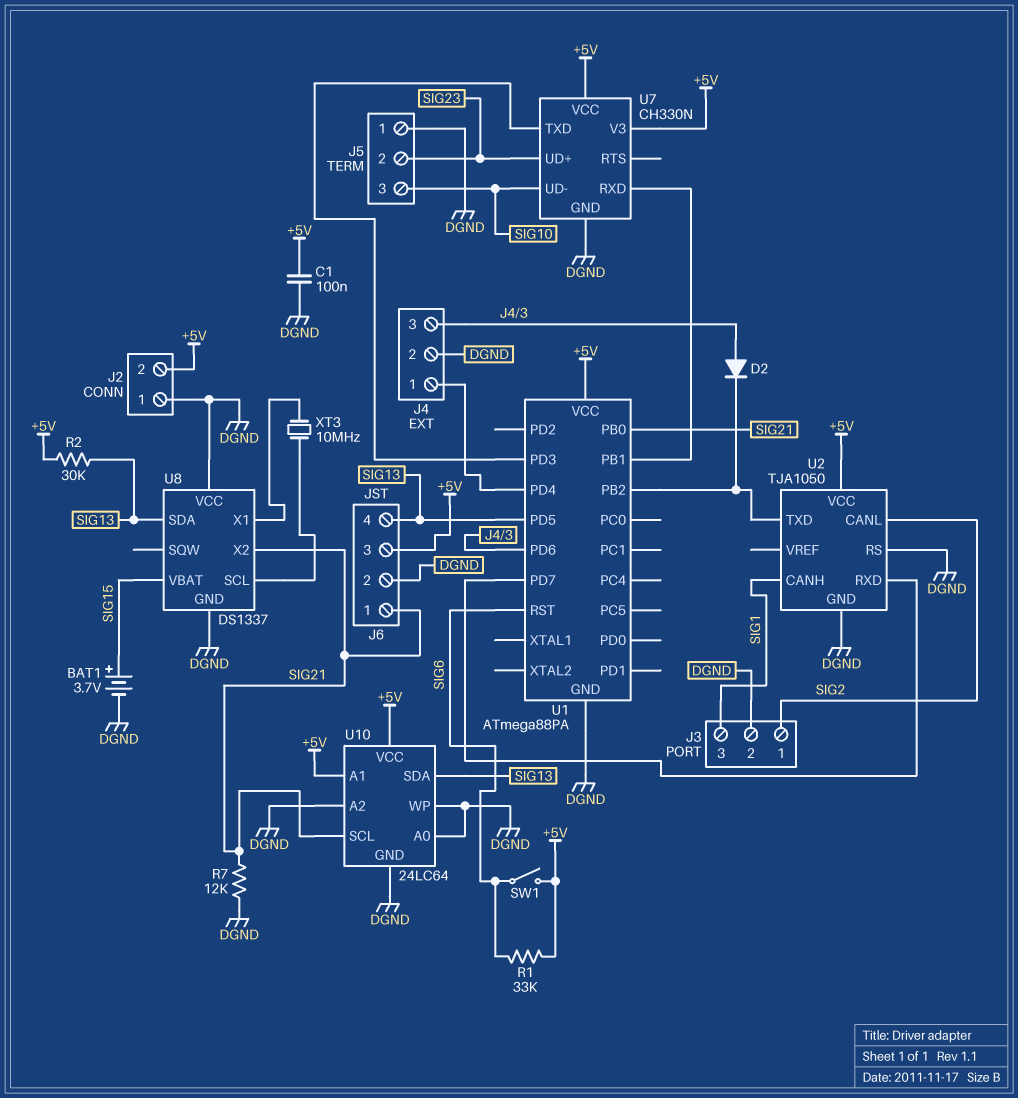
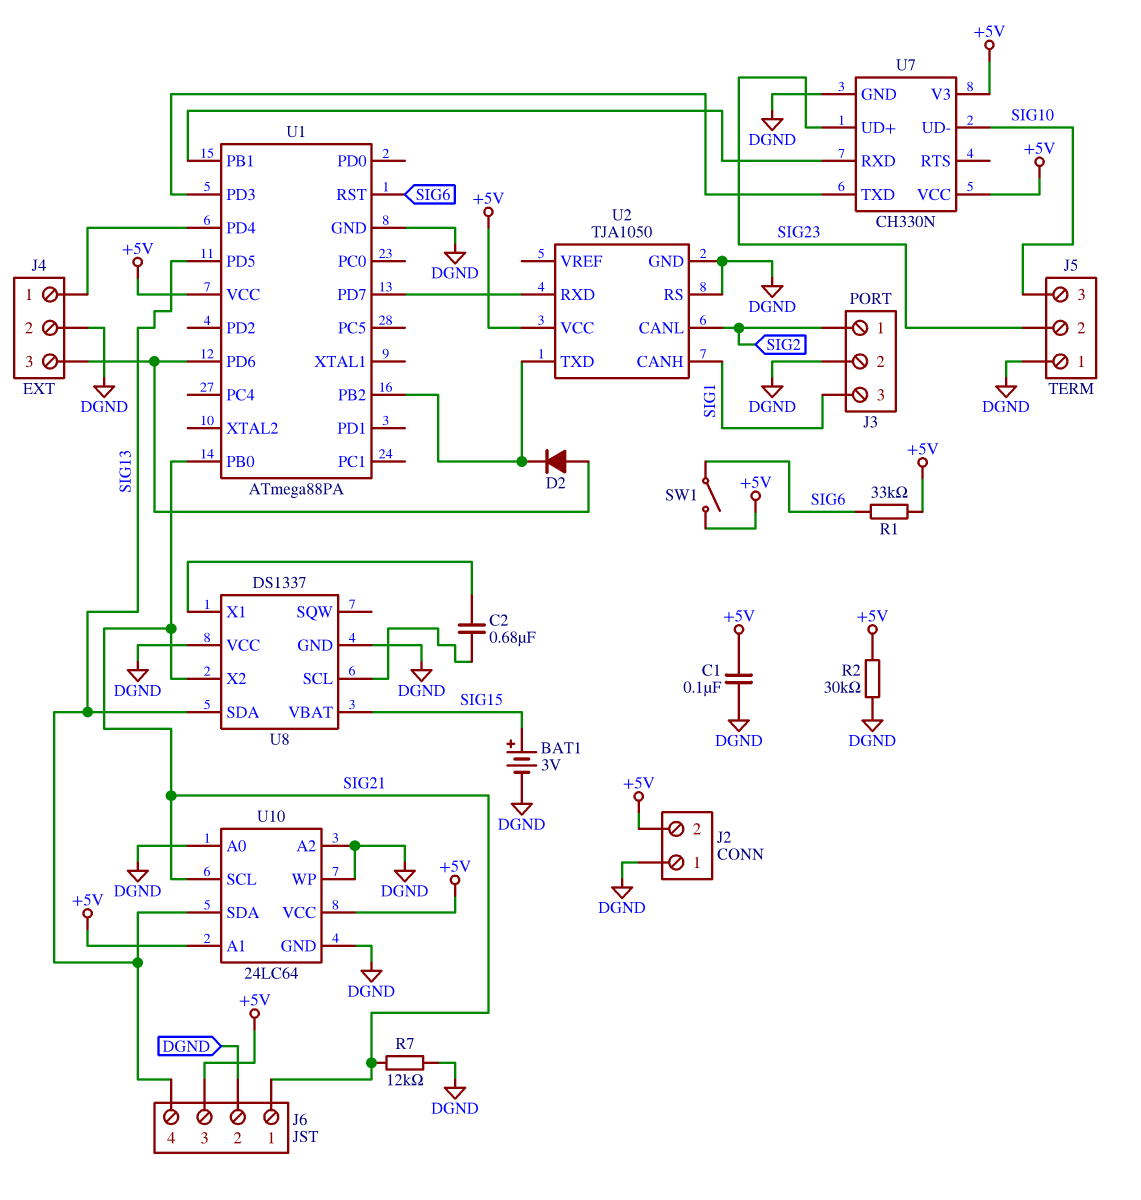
BAT1: 3.7V (plus SIG15, minus DGND) -> 3V (plus SIG15, minus DGND)
C2: none -> 680nF (U8/SCL, U8/X1)
R2: 30k (+5V, SIG13) -> 30k (+5V, DGND)
XT3: 10MHz (U8/SCL, U8/X1) -> none

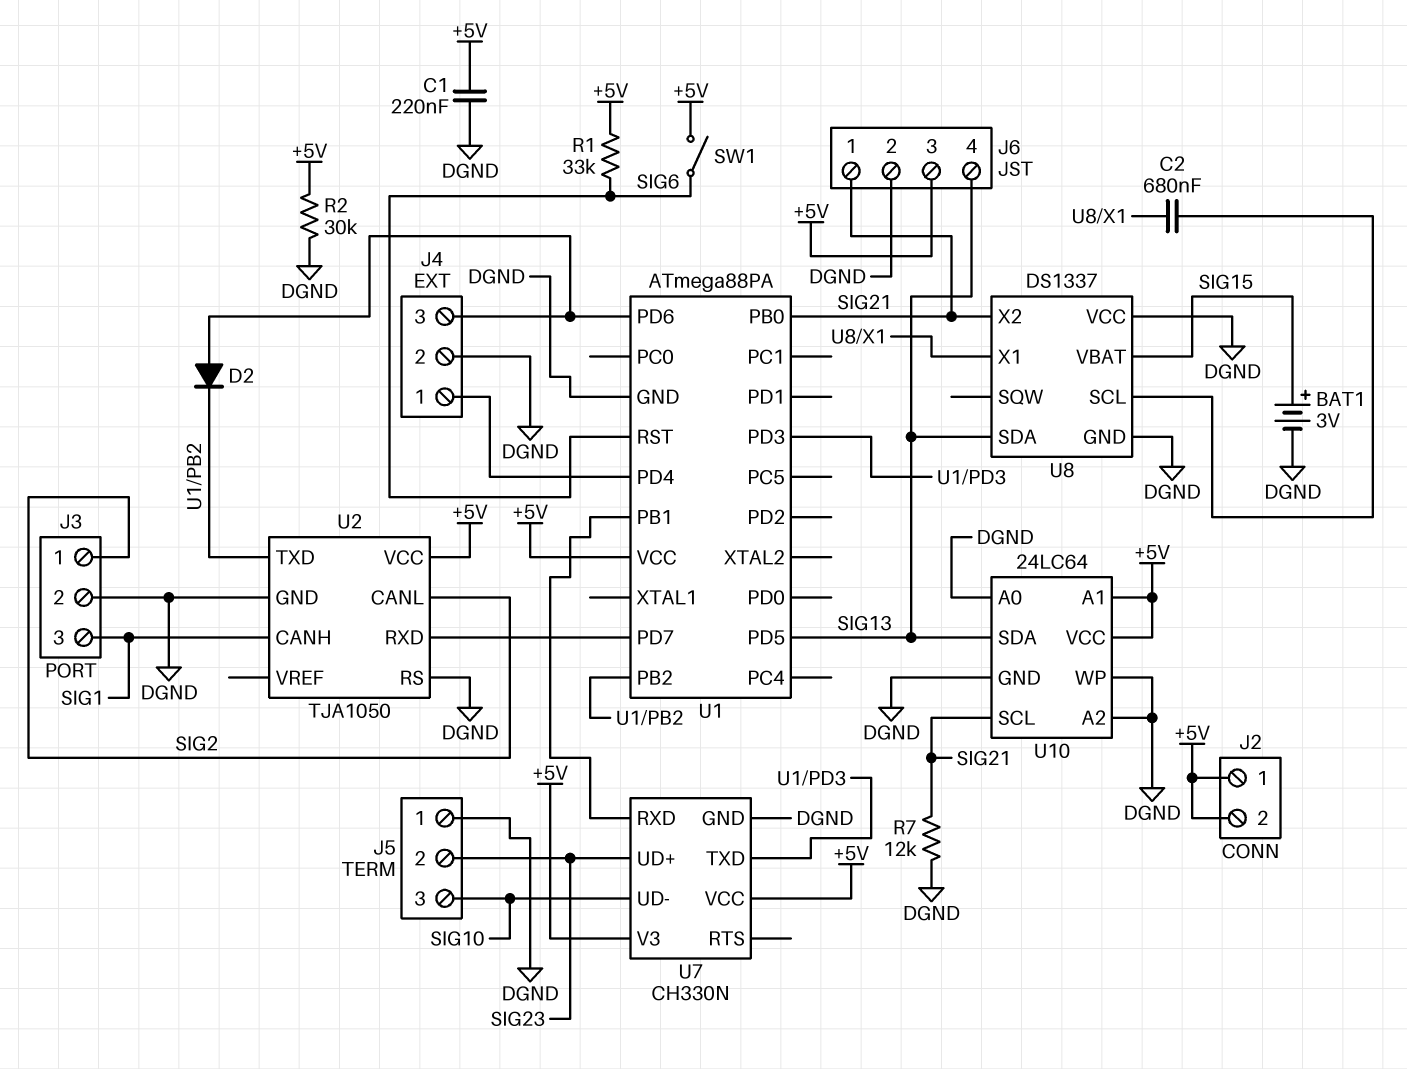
C1: 100nF (+5V, DGND) -> 220nF (+5V, DGND)
J2 pin 1: DGND -> +5V

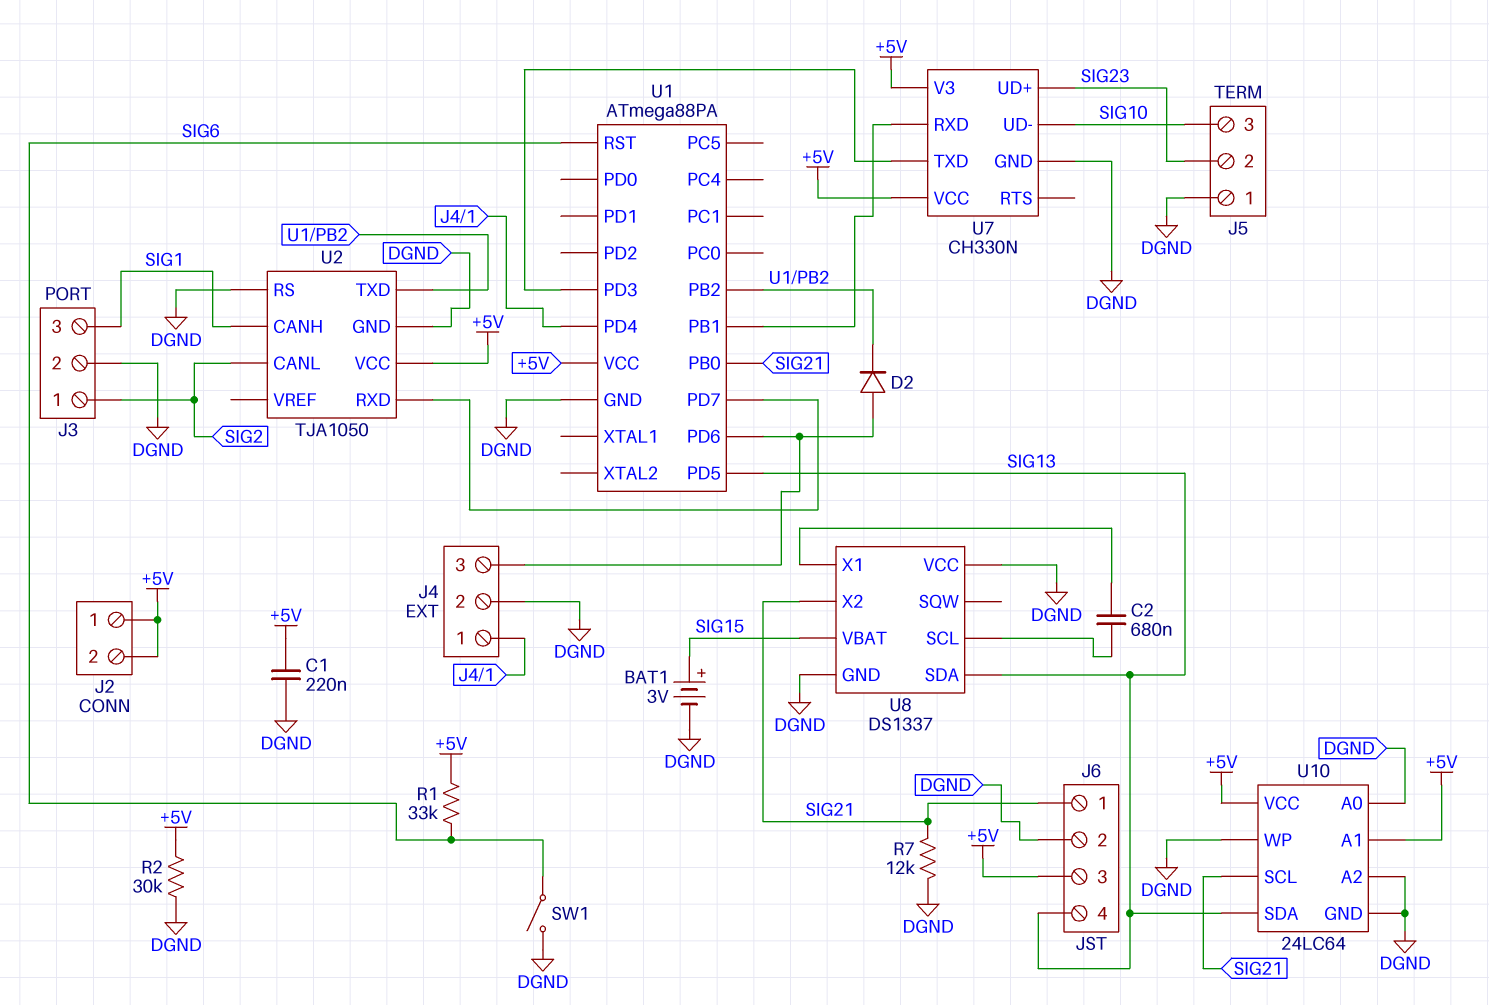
SW1: switch (+5V, SIG6) -> switch (DGND, SIG6)

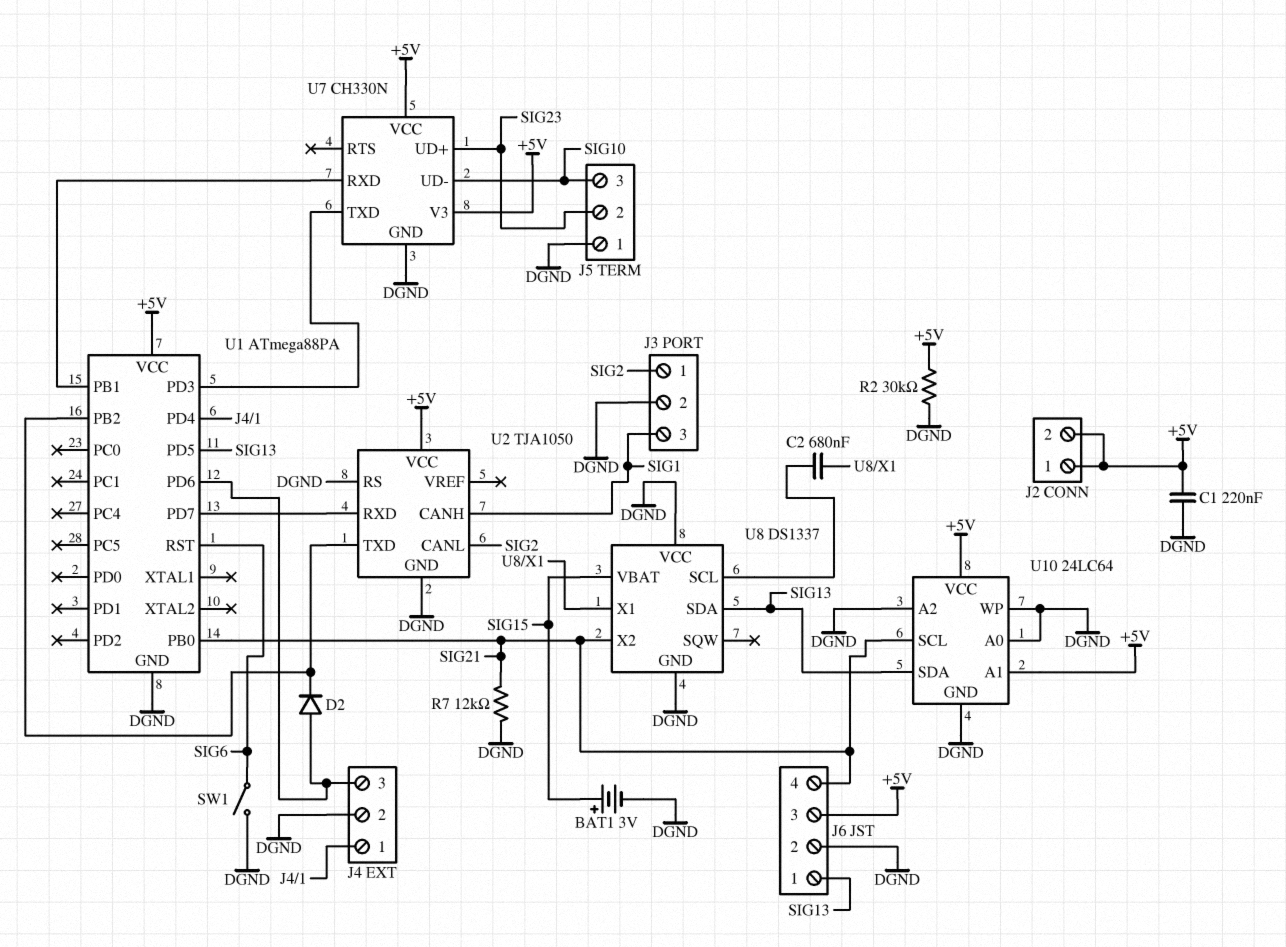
J6 pin 1: SIG21 -> SIG13
J6 pin 4: SIG13 -> SIG21
R1: 33k (+5V, SIG6) -> none

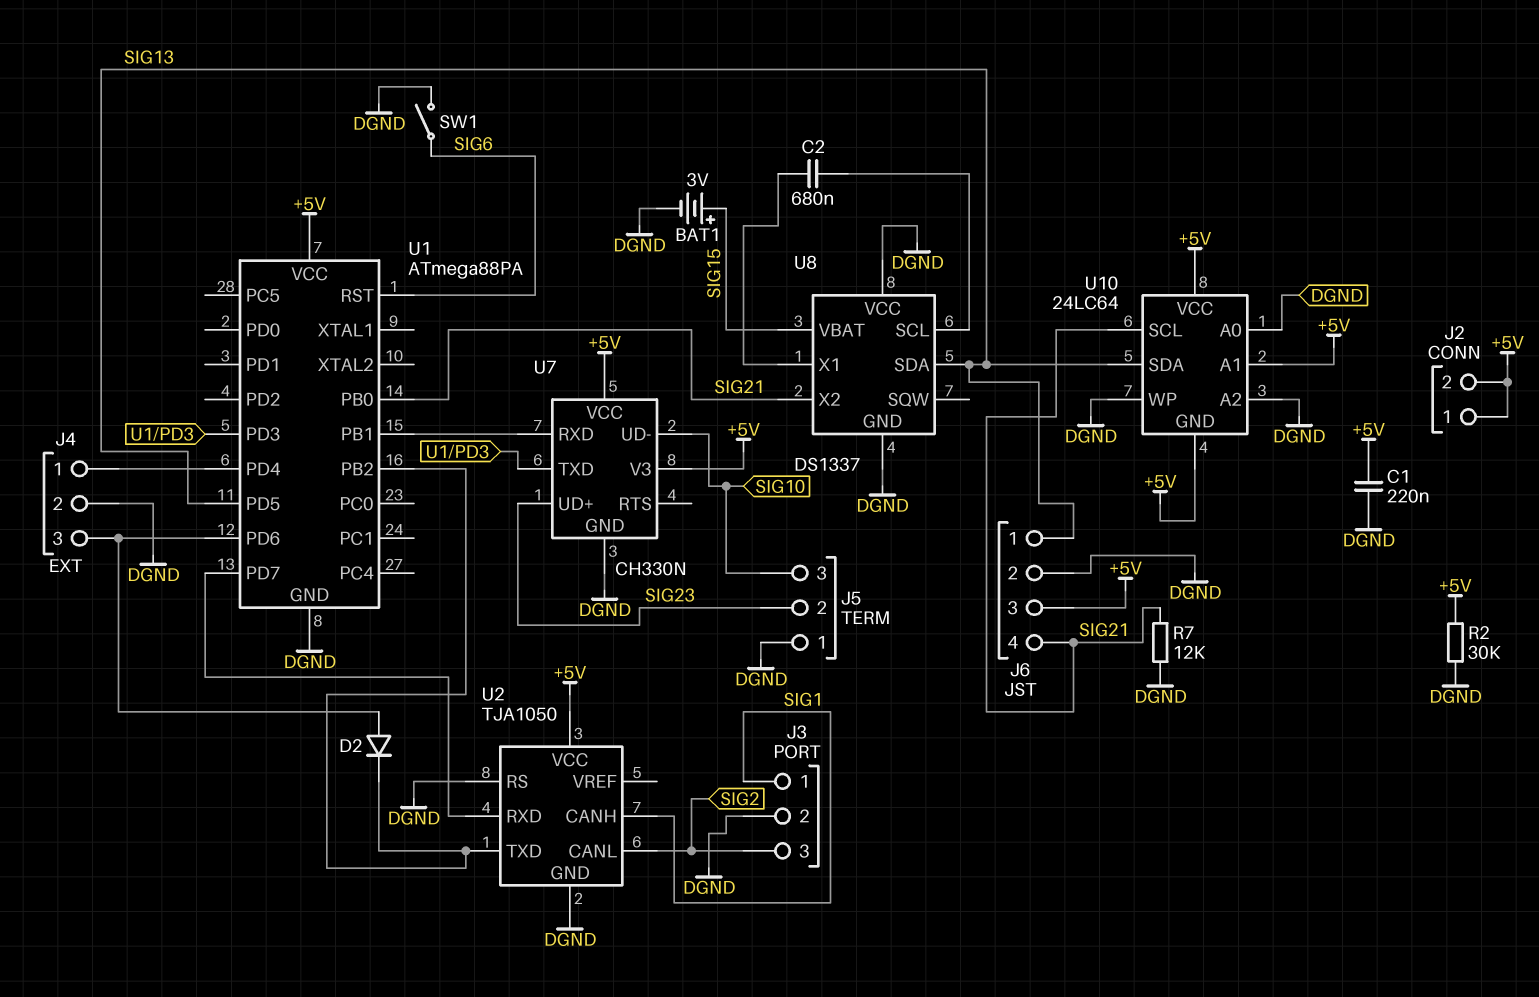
J3 pin 1: SIG2 -> SIG1
J3 pin 3: SIG1 -> SIG2
U10 pin GND: DGND -> +5V

